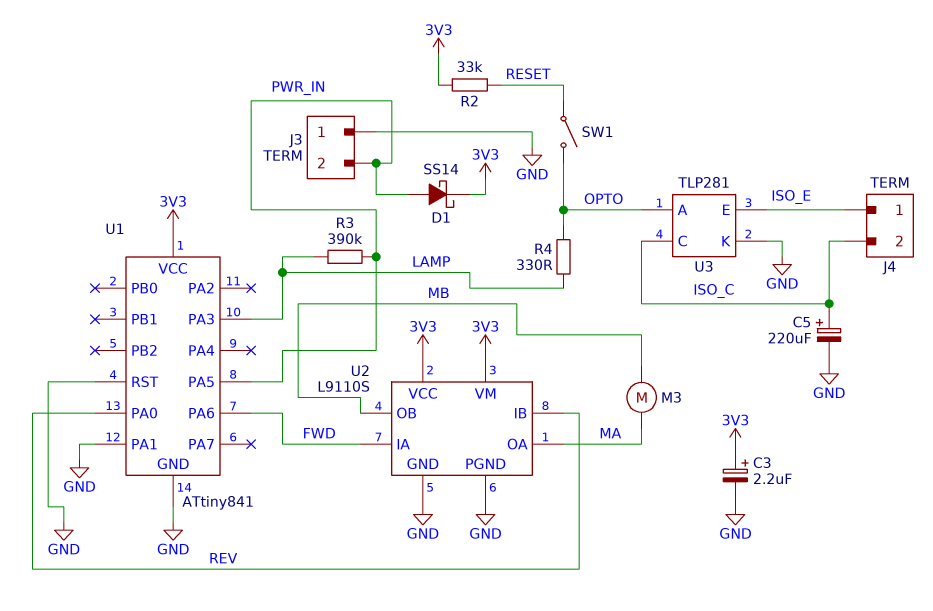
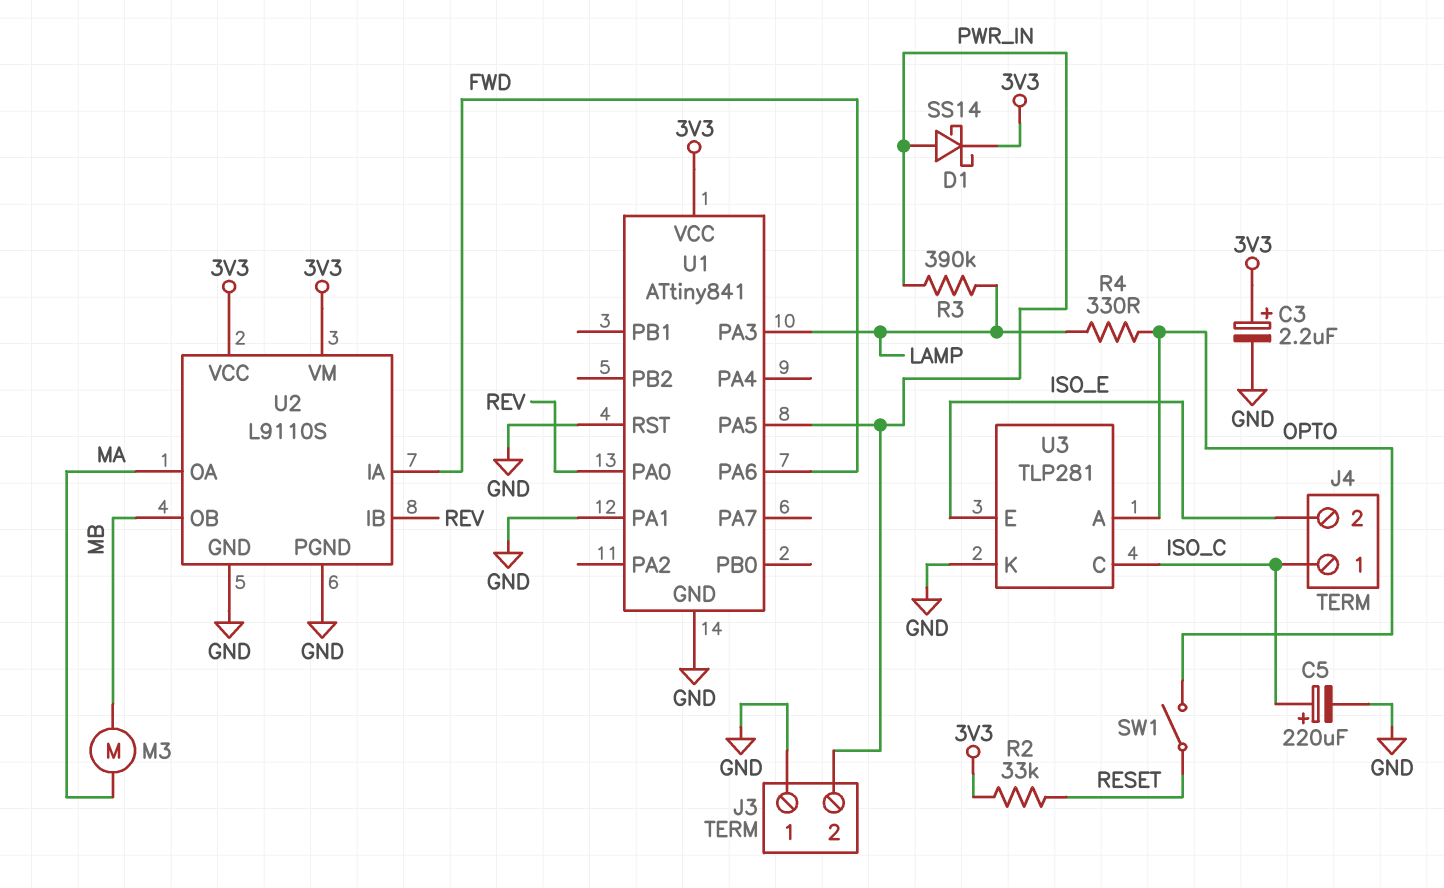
J4 pin 1: ISO_E -> ISO_C
J4 pin 2: ISO_C -> ISO_E

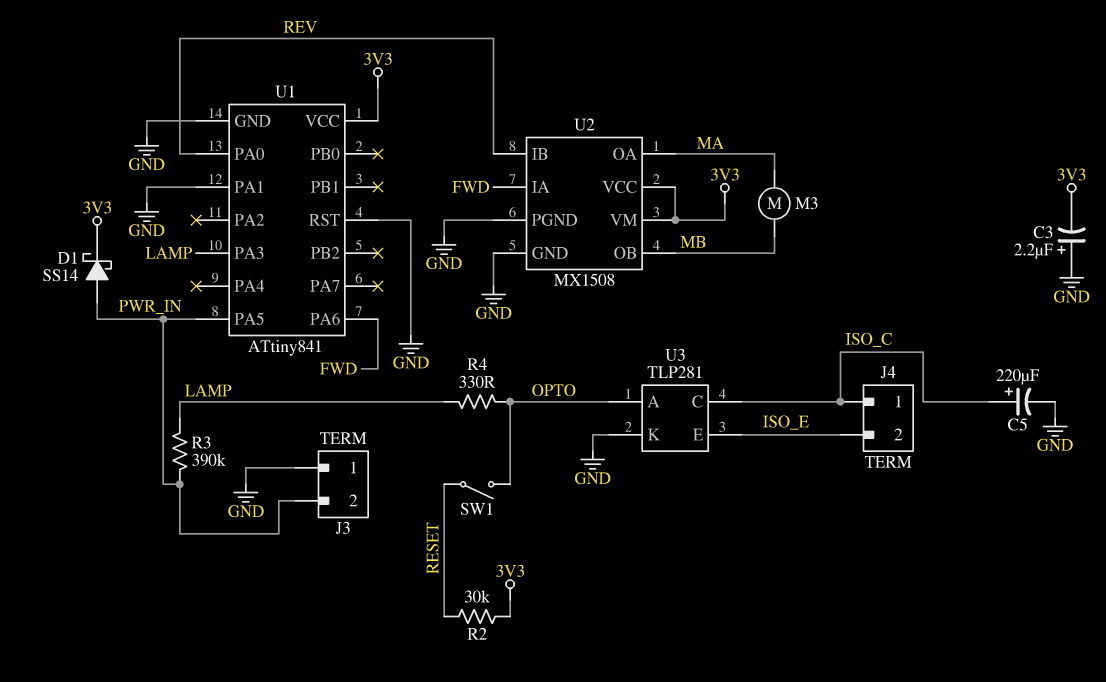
C3: 2.2uF (plus 3V3, minus GND) -> 2.2uF (plus GND, minus 3V3)
R2: 33k (3V3, RESET) -> 30k (3V3, RESET)
U2: L9110S -> MX1508

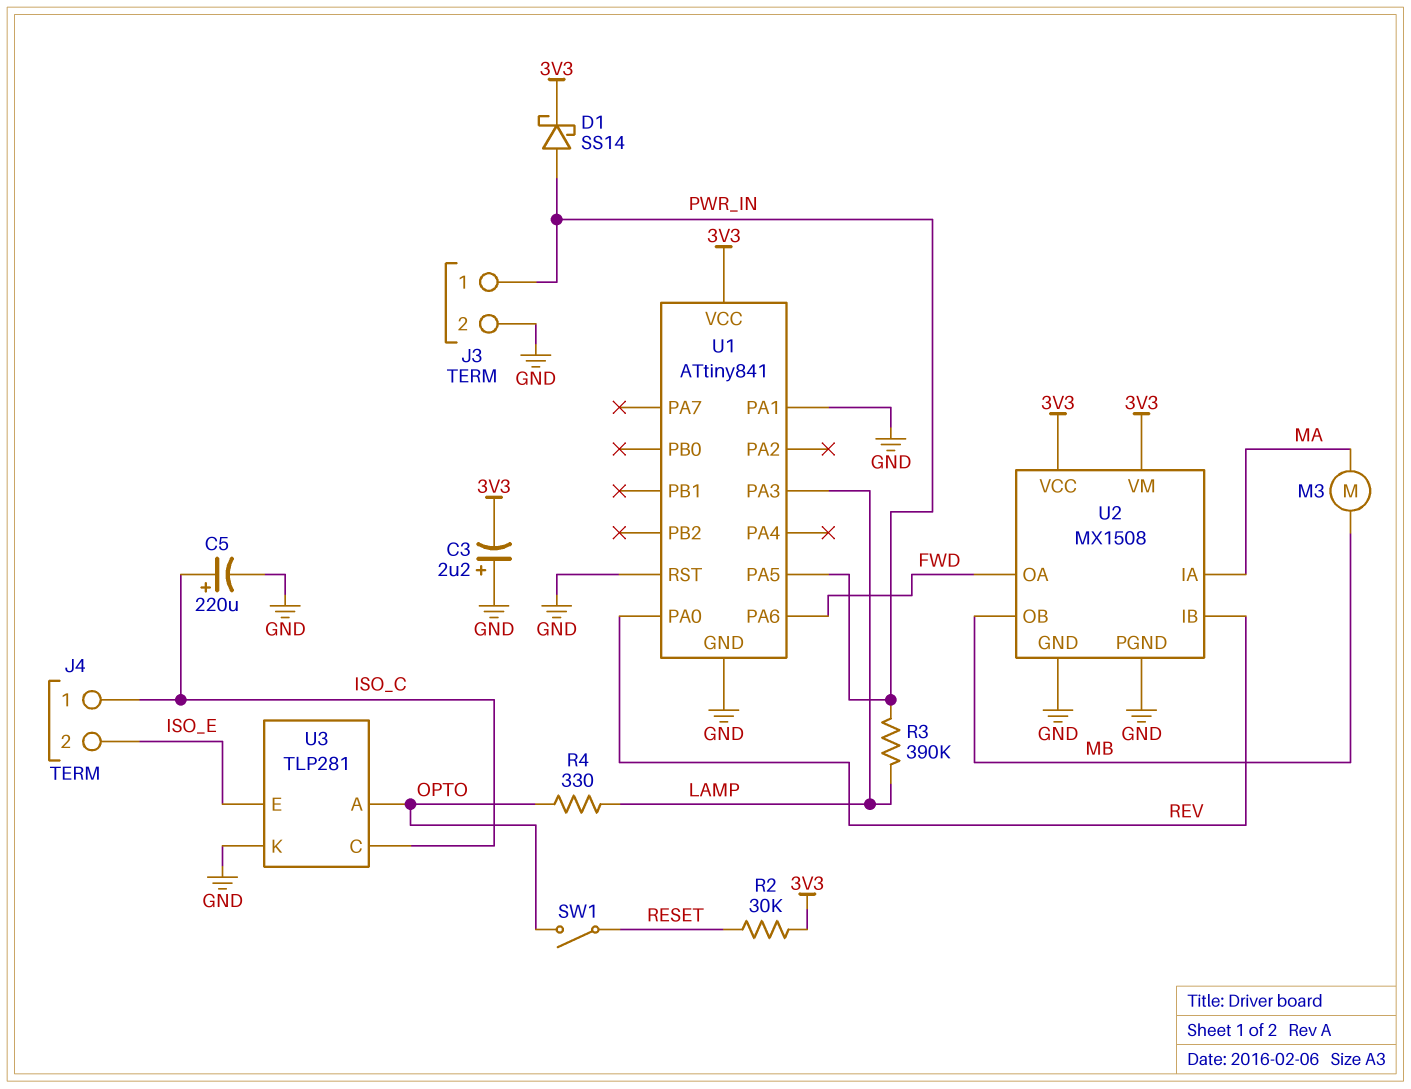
J3 pin 1: GND -> PWR_IN
J3 pin 2: PWR_IN -> GND
U2 pin IA: FWD -> MA
U2 pin OA: MA -> FWD

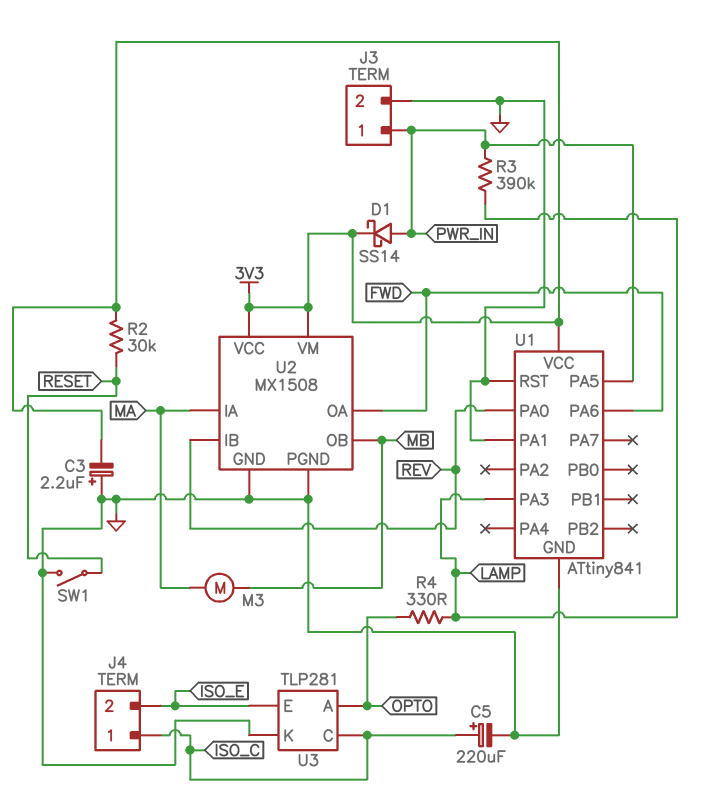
SW1: switch (OPTO, RESET) -> switch (GND, RESET)

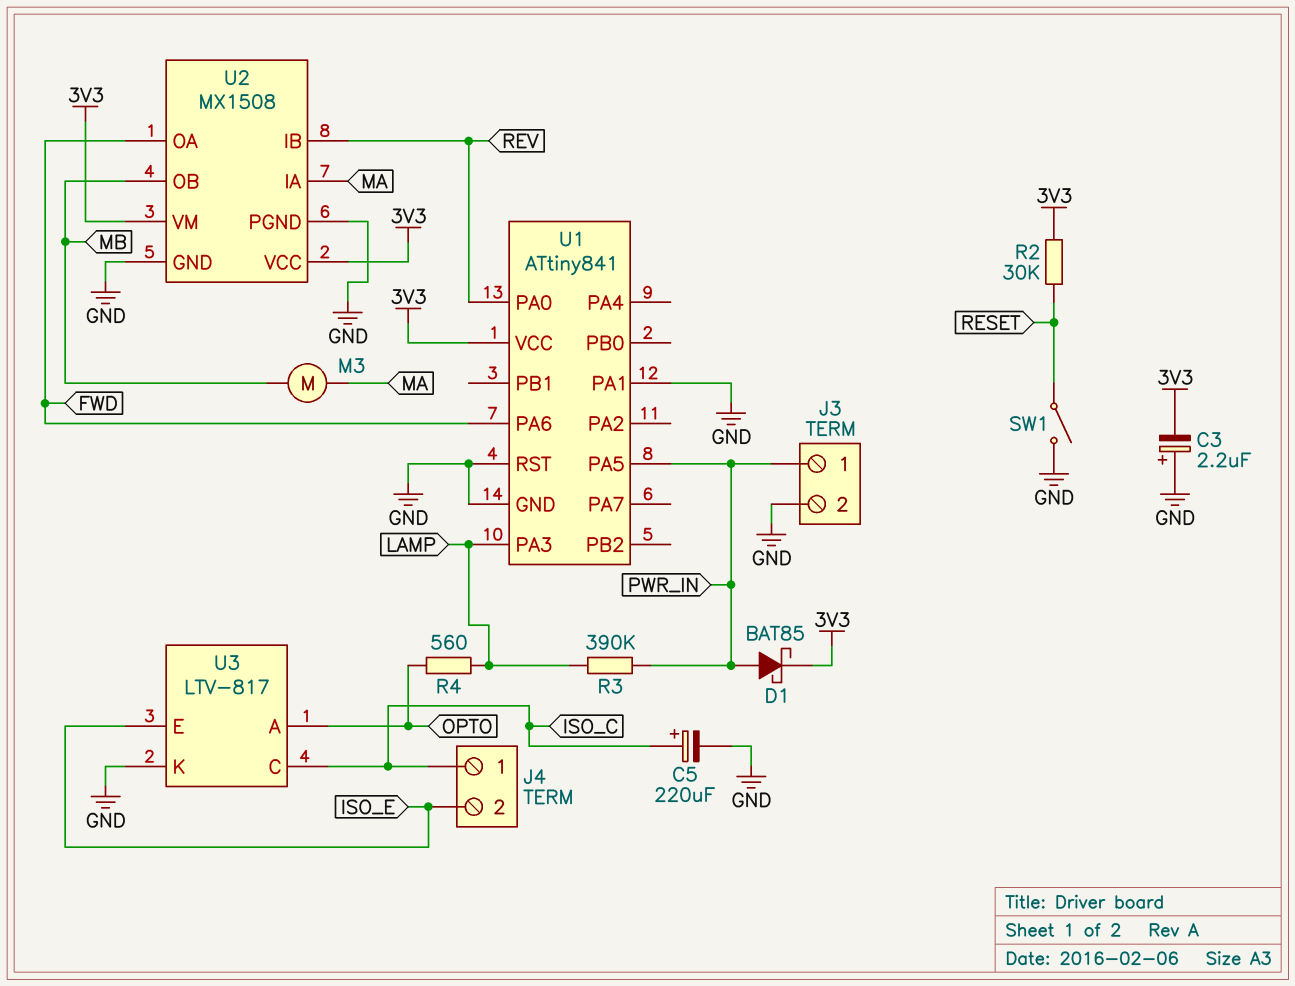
D1: schottky SS14 (A PWR_IN, K 3V3) -> schottky BAT85 (A PWR_IN, K 3V3)
R4: 330 (LAMP, OPTO) -> 560 (LAMP, OPTO)
U3: TLP281 -> LTV-817

